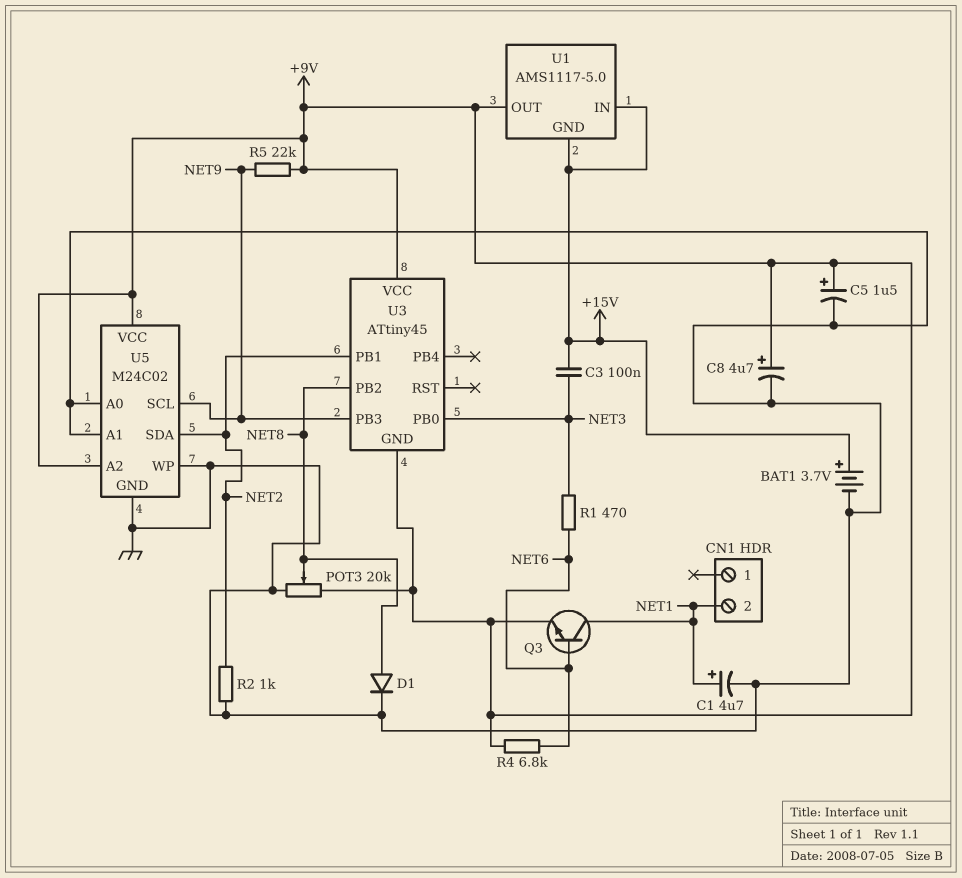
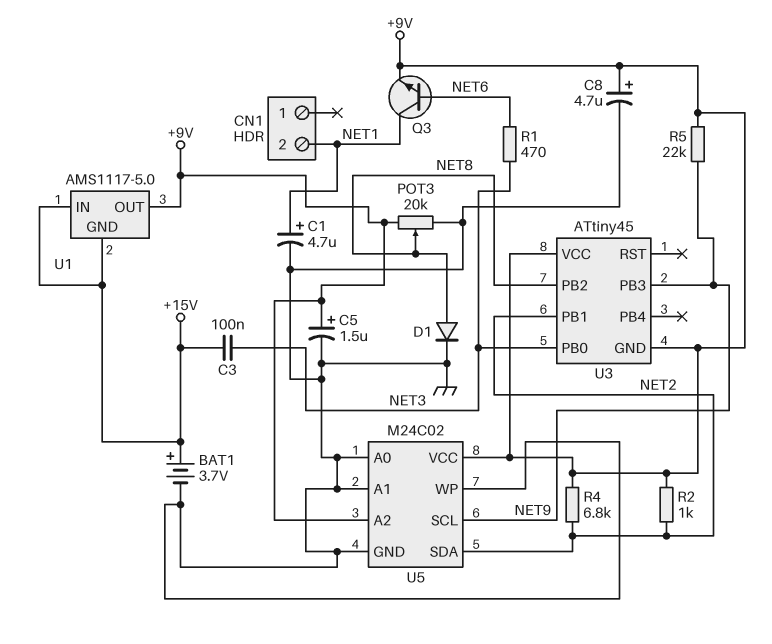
R2: 1k (GND, NET2) -> 1k (+9V, NET2)
R4: 6.8k (+9V, NET6) -> 6.8k (+9V, NET2)

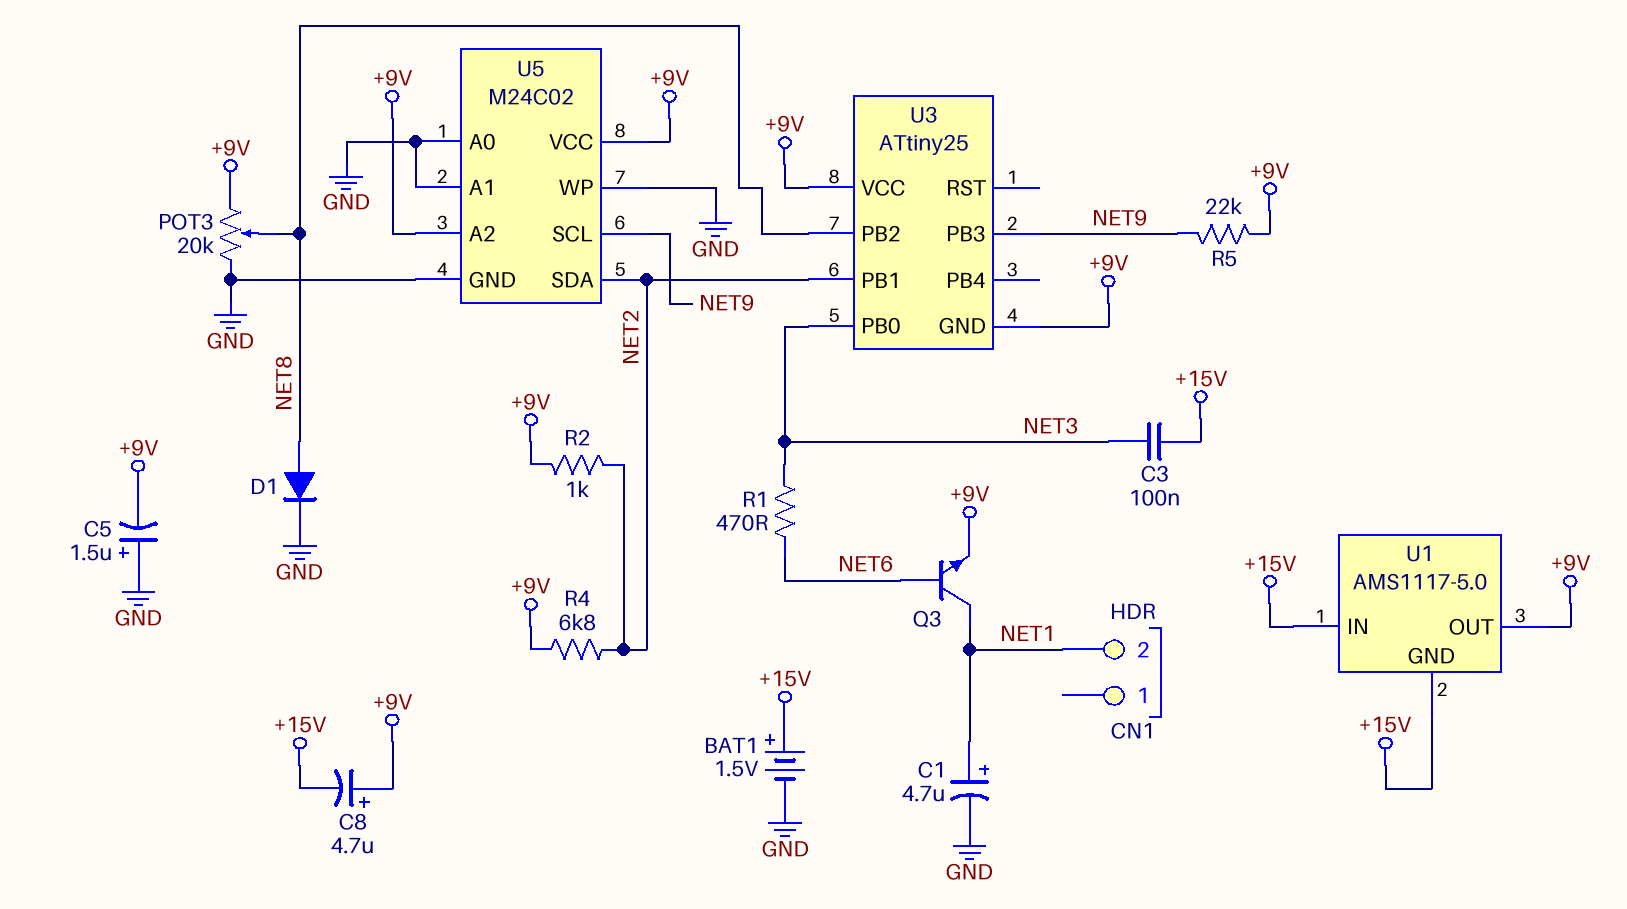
BAT1: 3.7V (plus +15V, minus GND) -> 1.5V (plus +15V, minus GND)
C5: 1.5uF (plus +9V, minus GND) -> 1.5uF (plus GND, minus +9V)
C8: 4.7uF (plus +9V, minus GND) -> 4.7uF (plus +9V, minus +15V)
U3: ATtiny45 -> ATtiny25

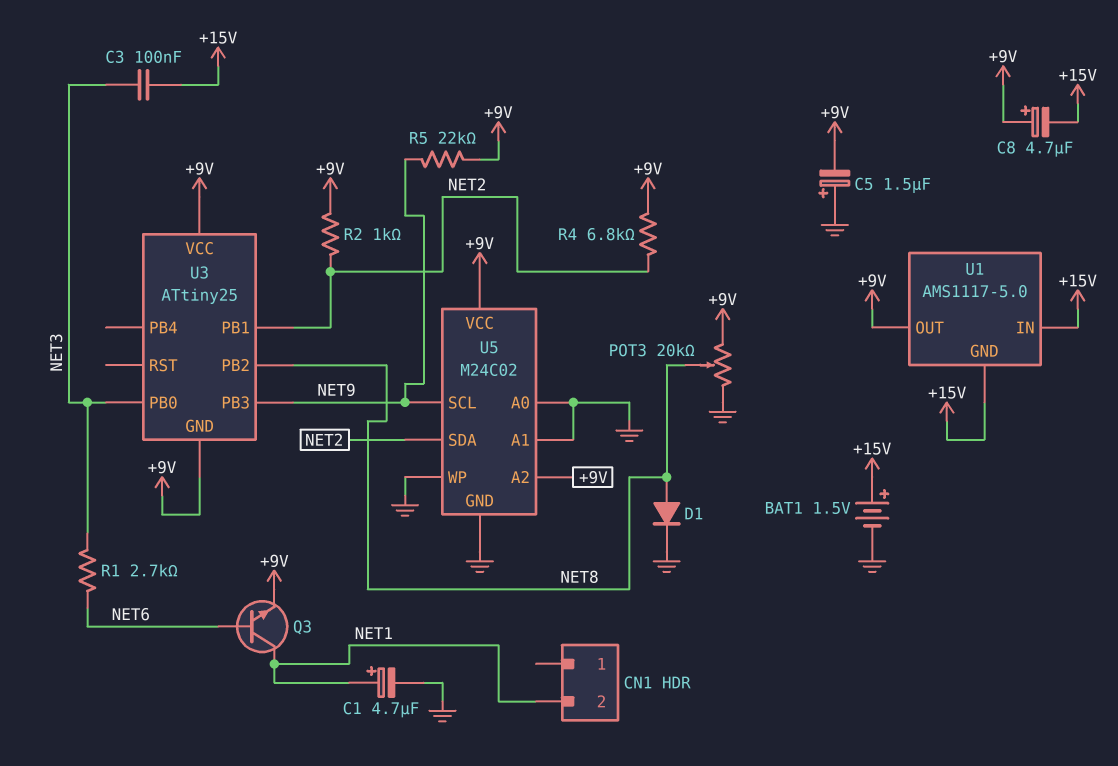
R1: 470 (NET3, NET6) -> 2.7k (NET3, NET6)

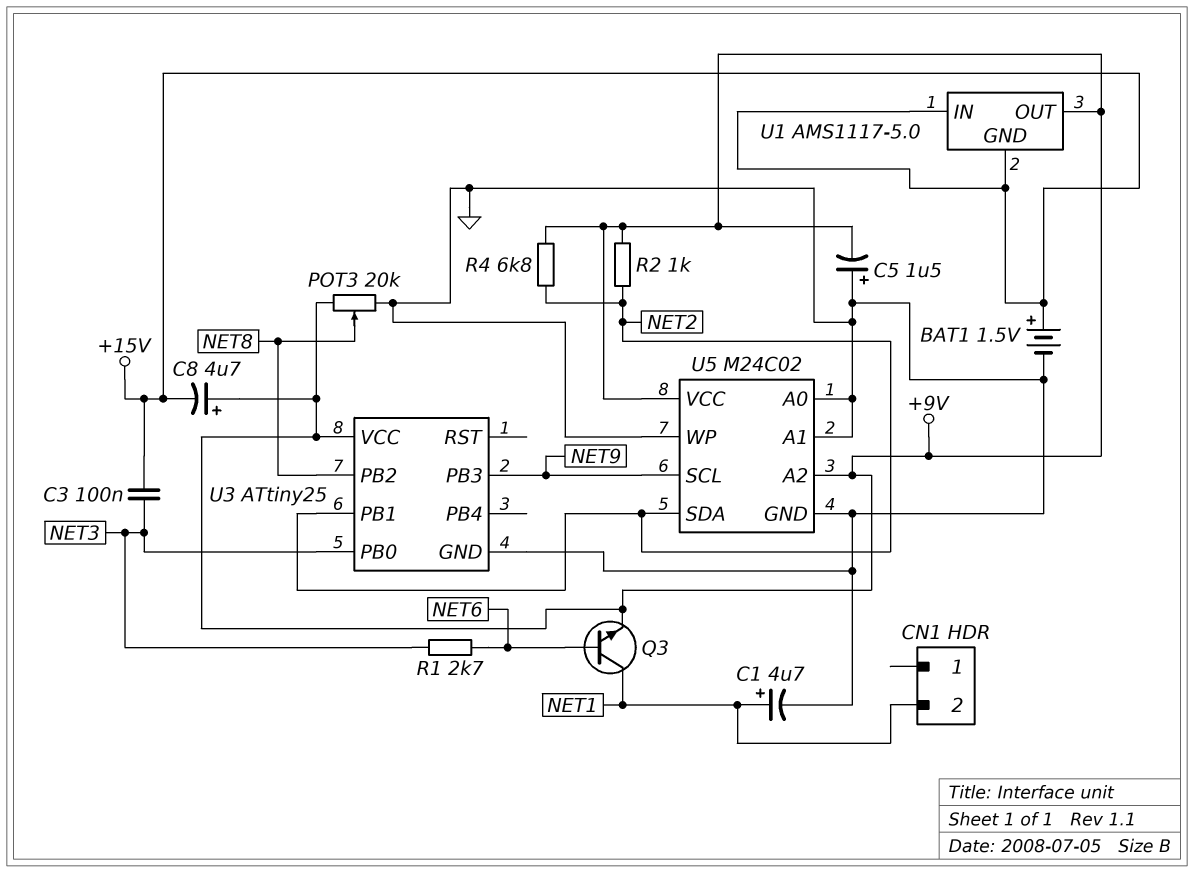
D1: diode (A NET8, K GND) -> none
R5: 22k (+9V, NET9) -> none
U3 pin GND: +9V -> GND

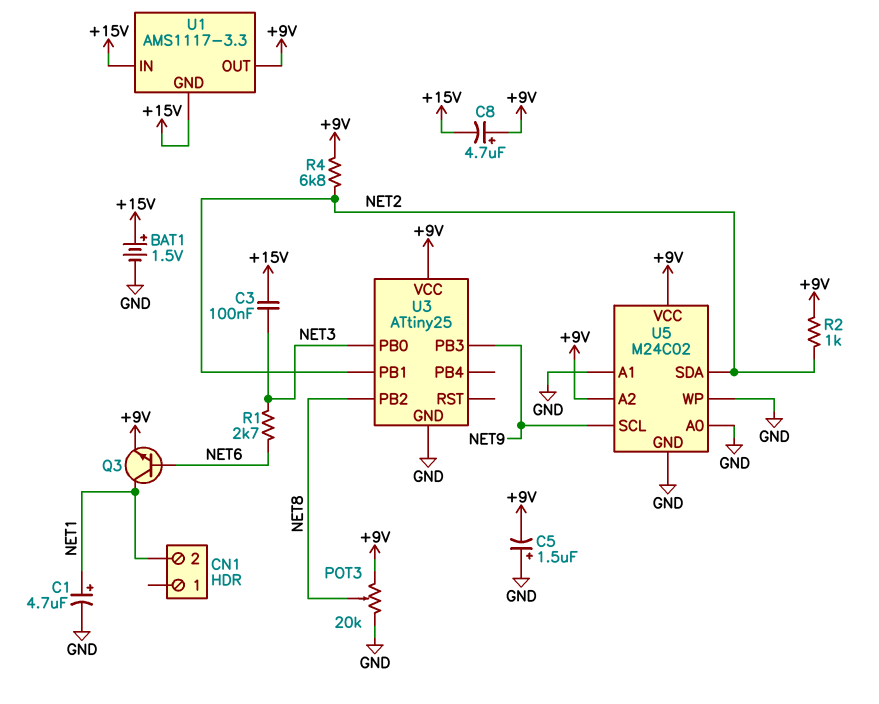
U1: AMS1117-5.0 -> AMS1117-3.3

